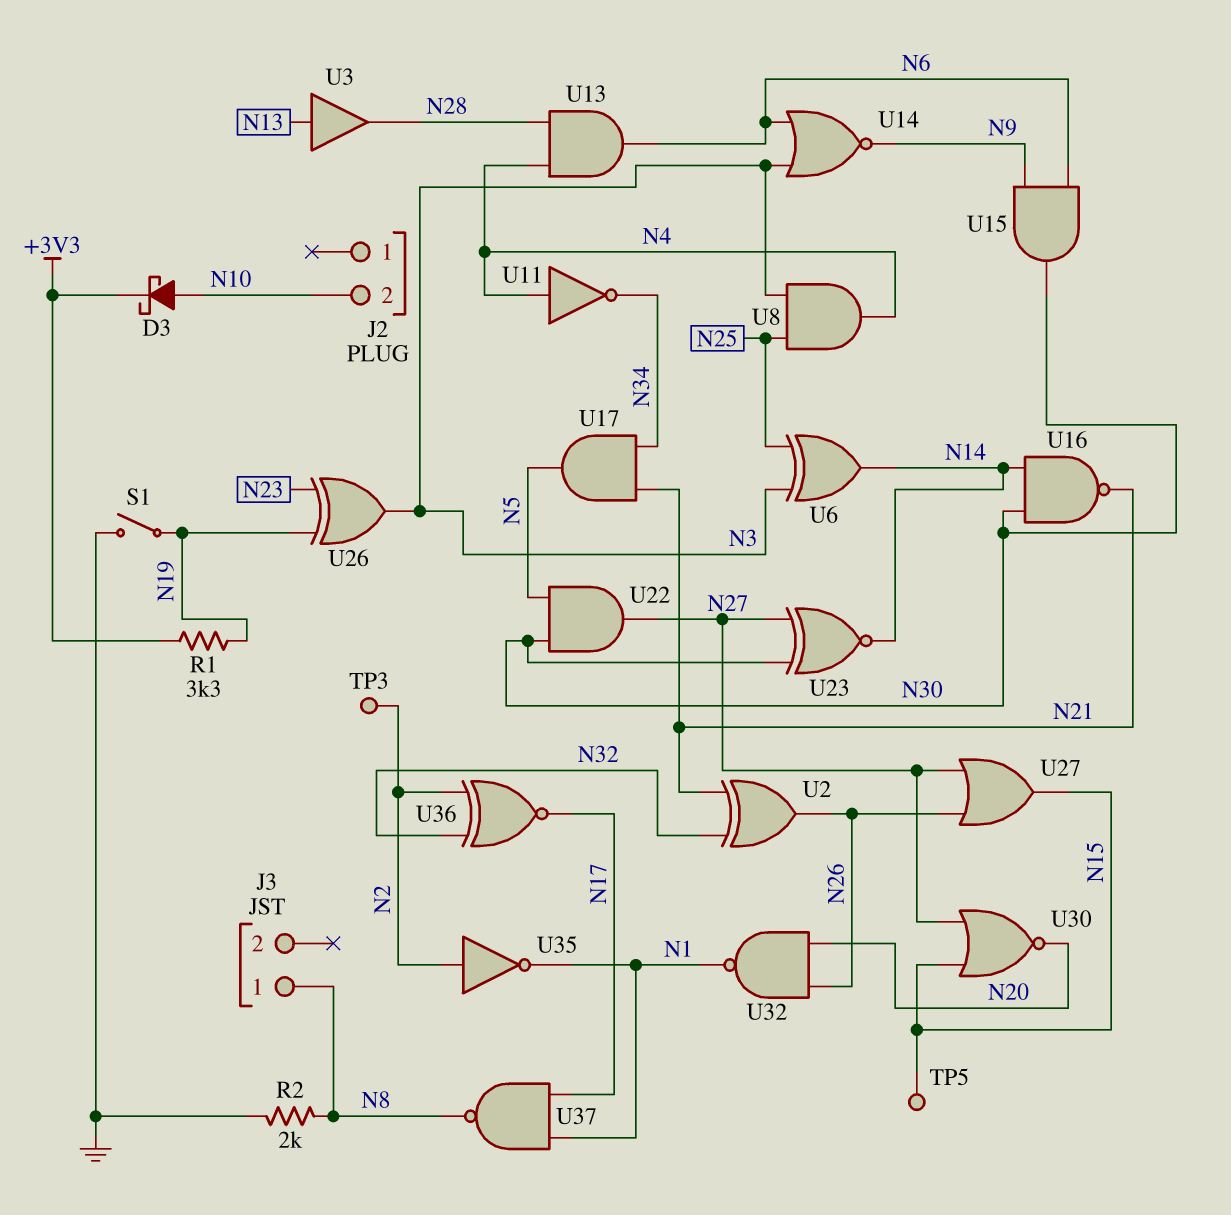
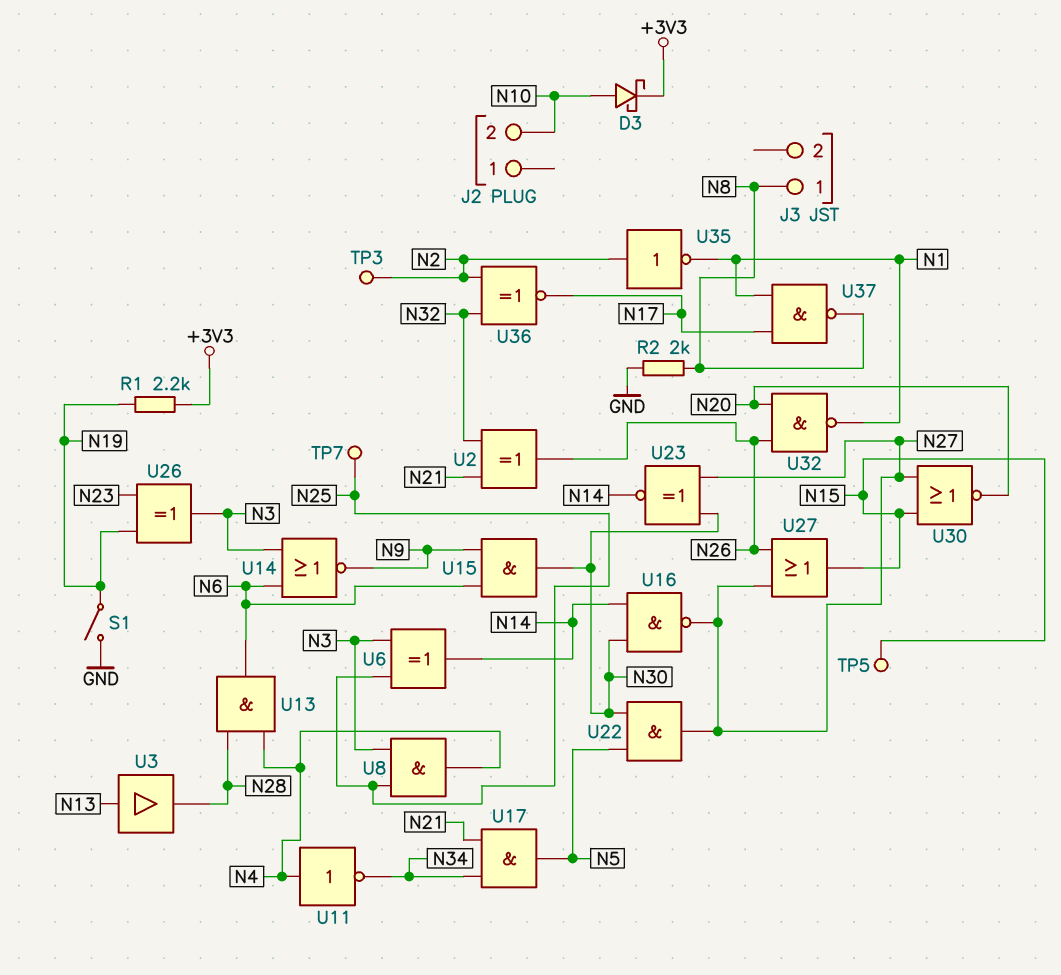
R1: 3.3k (+3V3, N19) -> 2.2k (+3V3, N19)
TP7: none -> test point (N25)
U16: NAND (in N14, in N30, out N21) -> NAND (in N14, in N30, out N27)

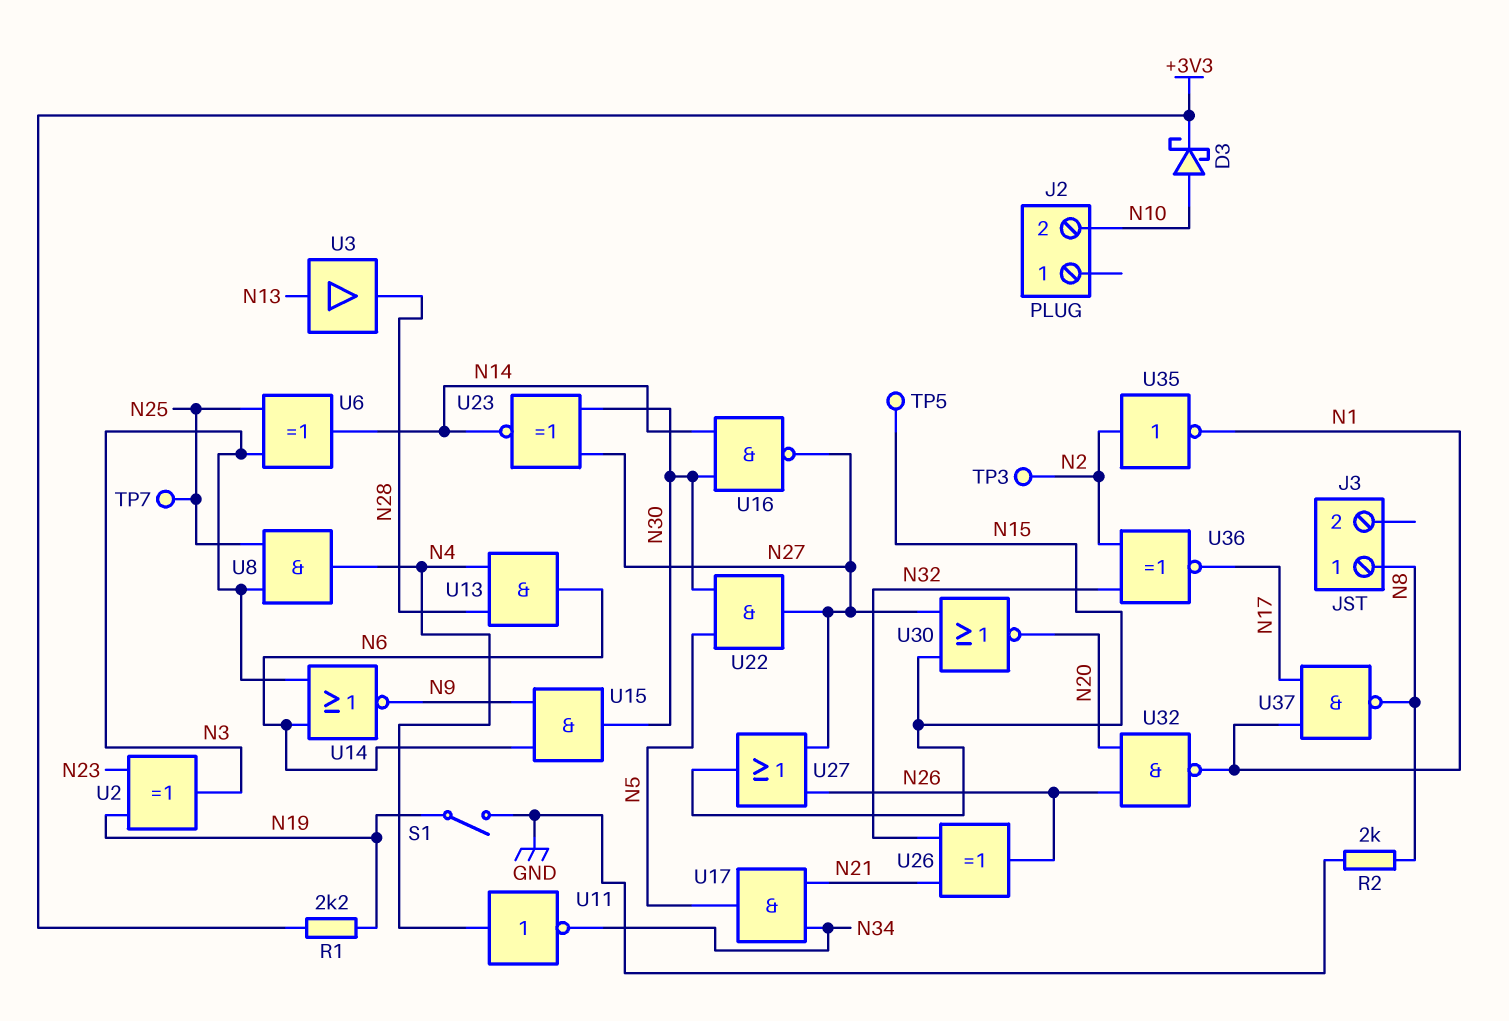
U2: XOR (in N21, in N32, out N26) -> XOR (in N19, in N23, out N3)
U26: XOR (in N19, in N23, out N3) -> XOR (in N21, in N32, out N26)

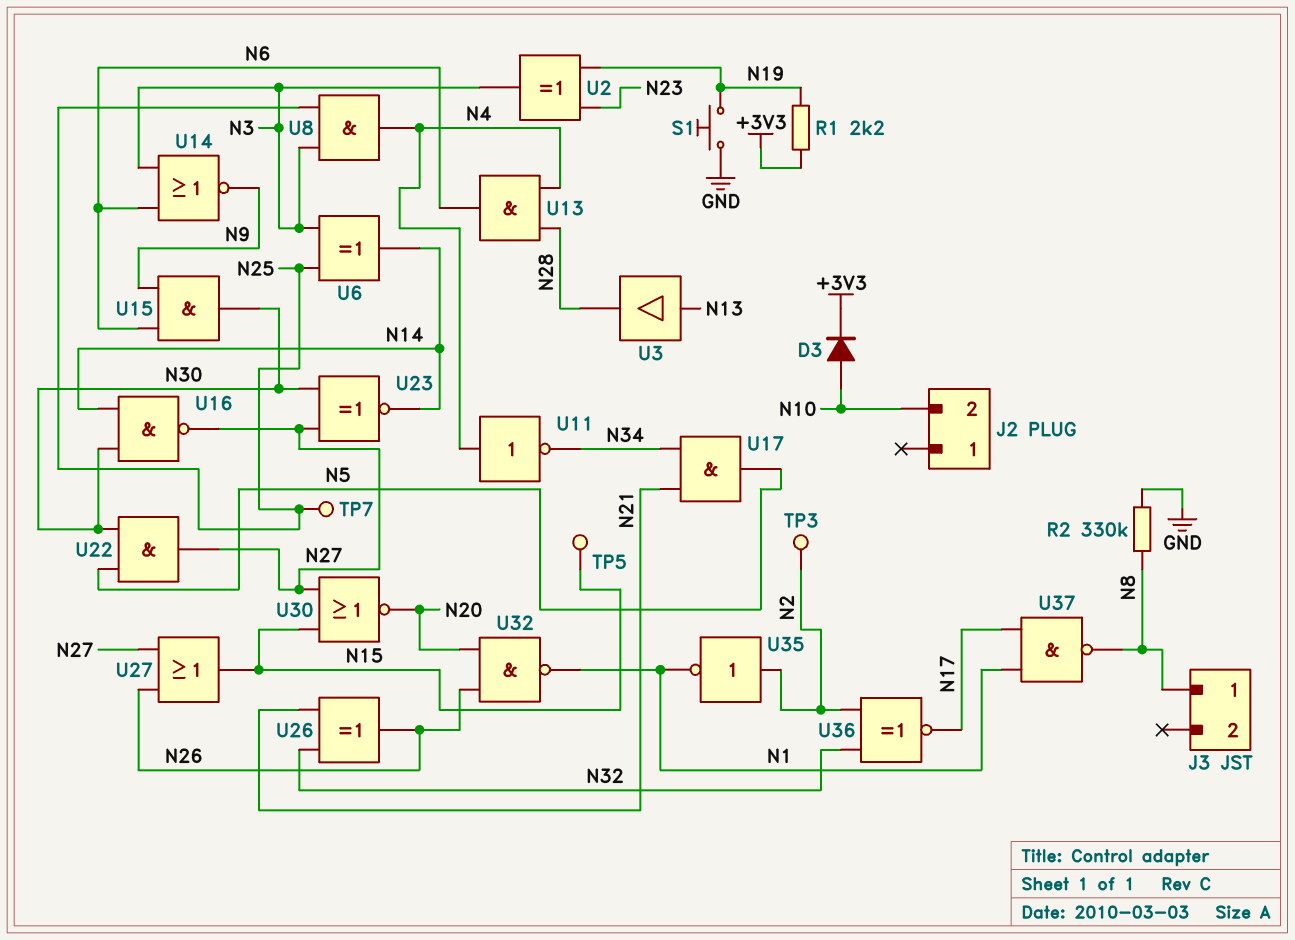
D3: schottky (A N10, K +3V3) -> diode (A N10, K +3V3)
R2: 2k (GND, N8) -> 330k (GND, N8)
S1: switch (GND, N19) -> button (GND, N19)

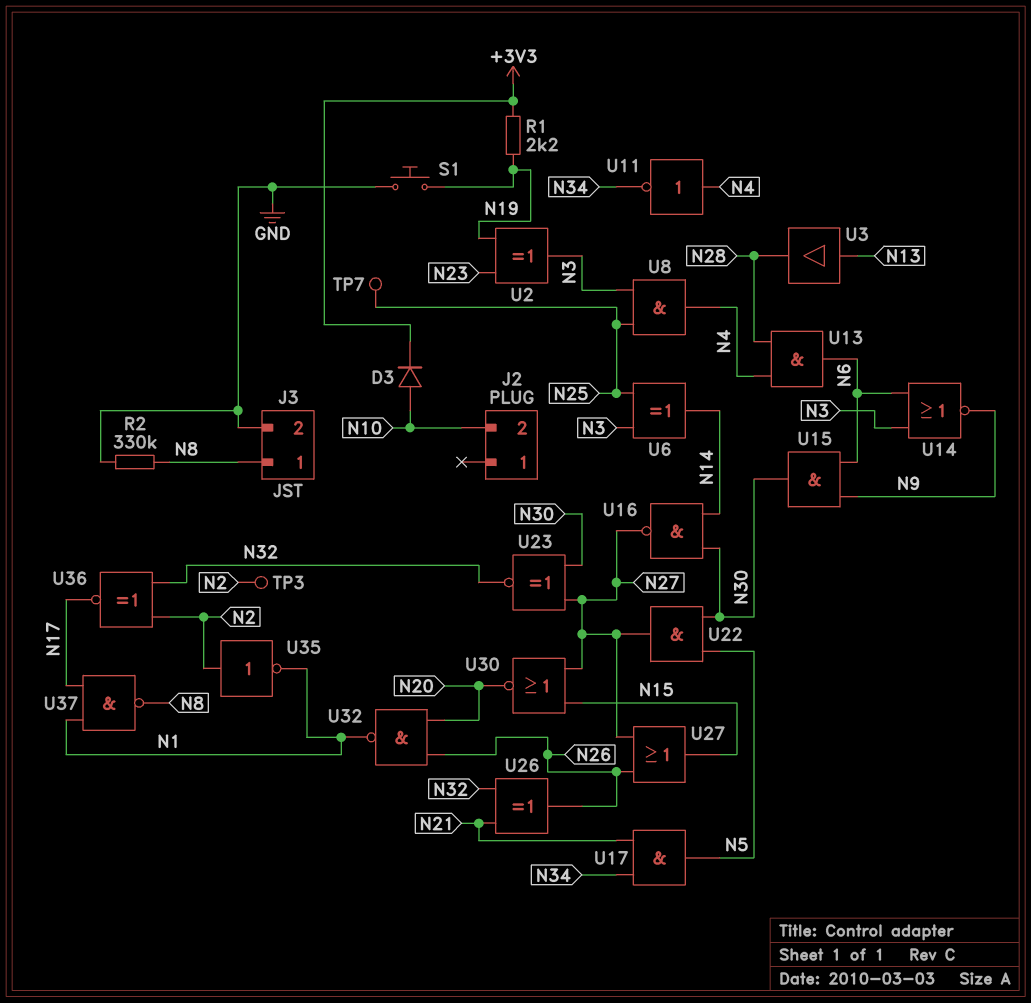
J3 pin 2: none -> GND
TP5: test point (N15) -> none
U23: XNOR (in N27, in N30, out N14) -> XNOR (in N27, in N30, out N32)

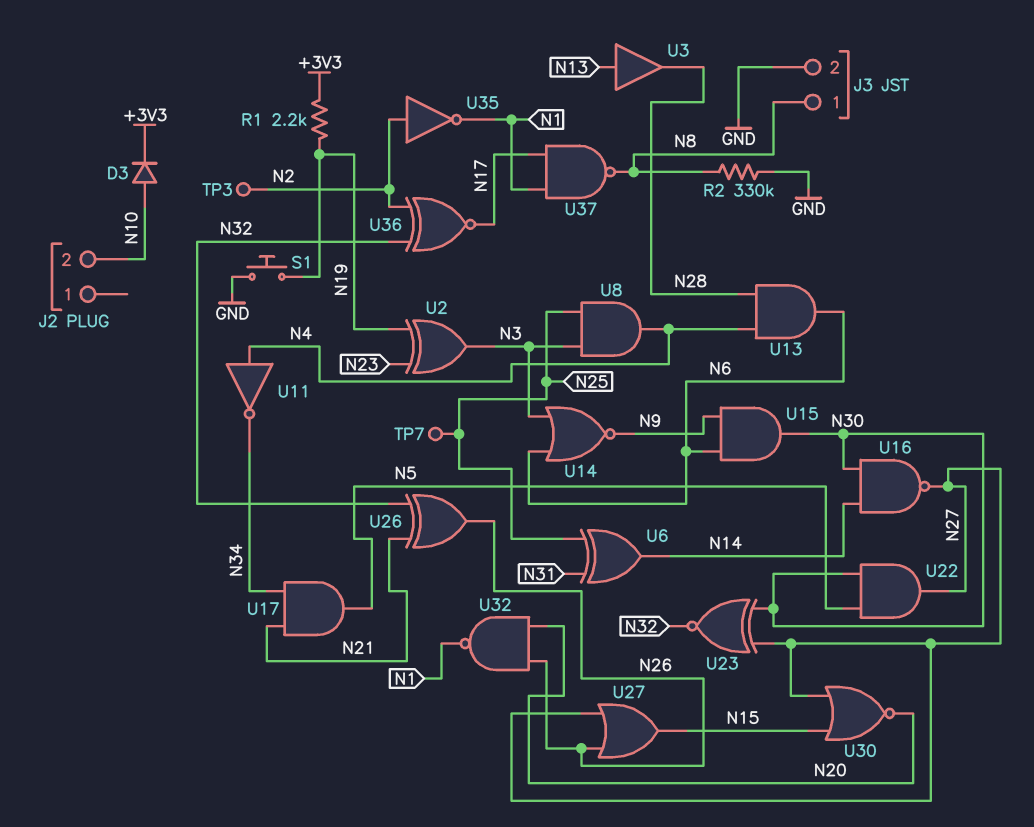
U6: XOR (in N3, in N25, out N14) -> XOR (in N25, in N31, out N14)

